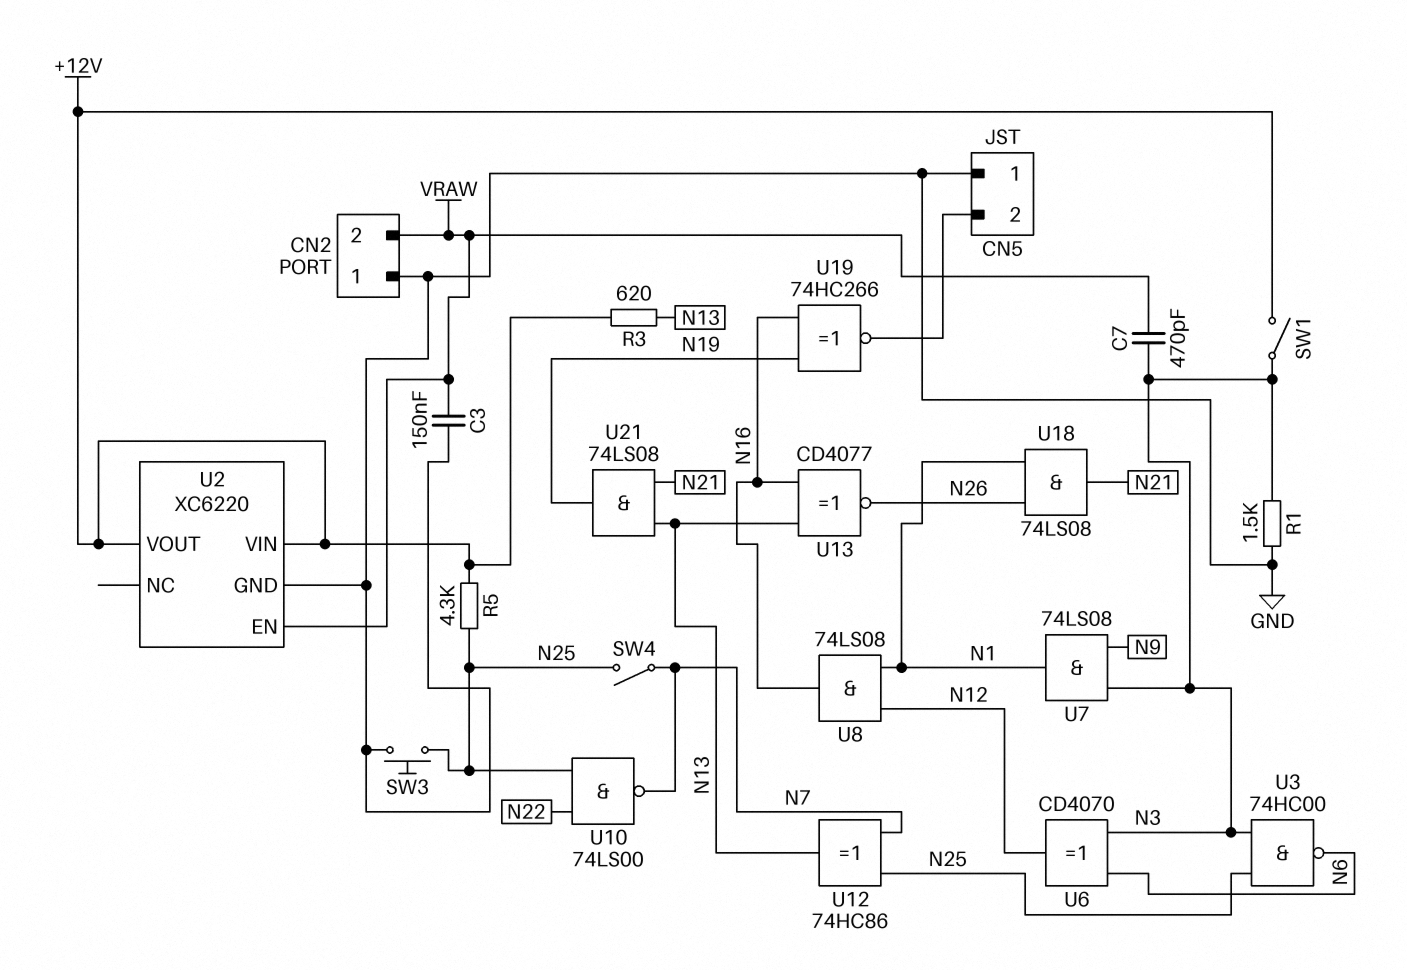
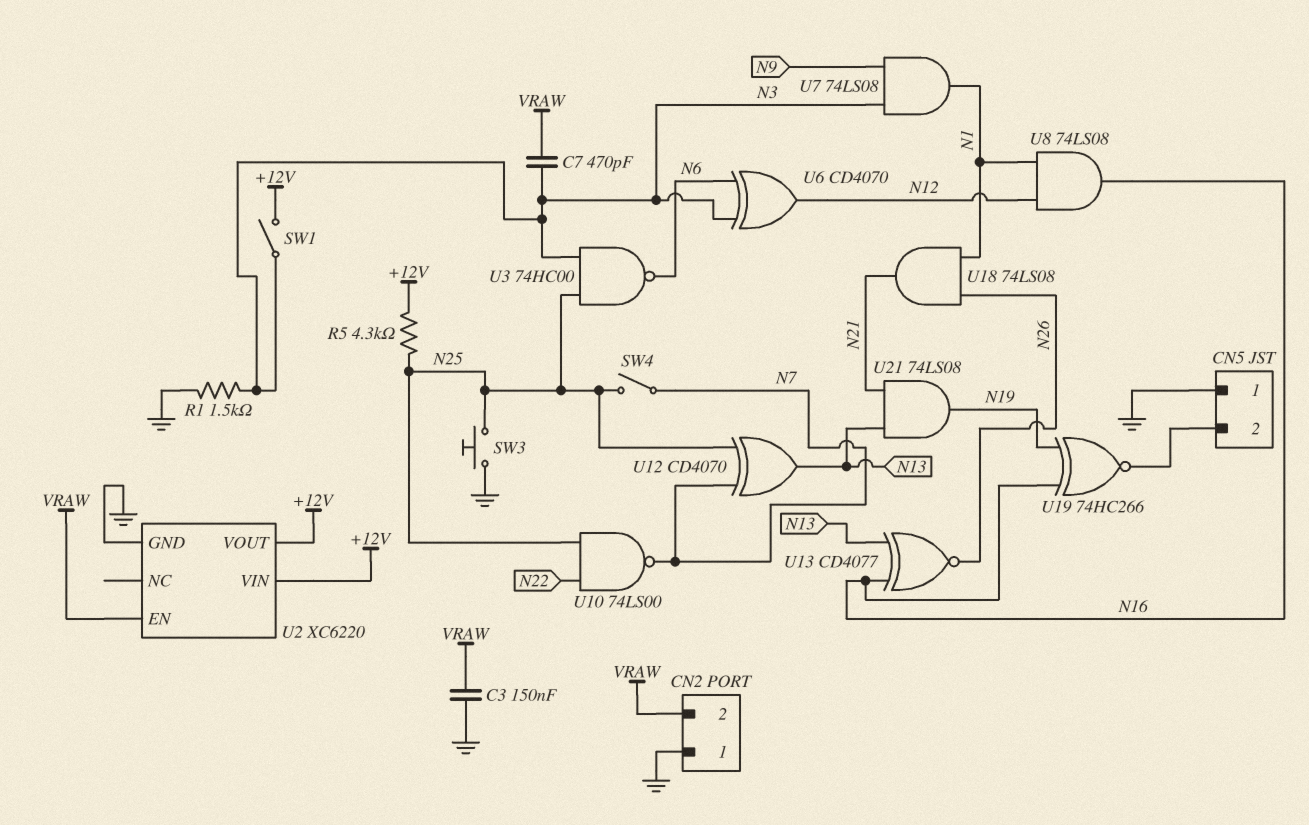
R3: 620 (+12V, N13) -> none
U12: XOR 74HC86 (in N7, in N25, out N13) -> XOR CD4070 (in N7, in N25, out N13)

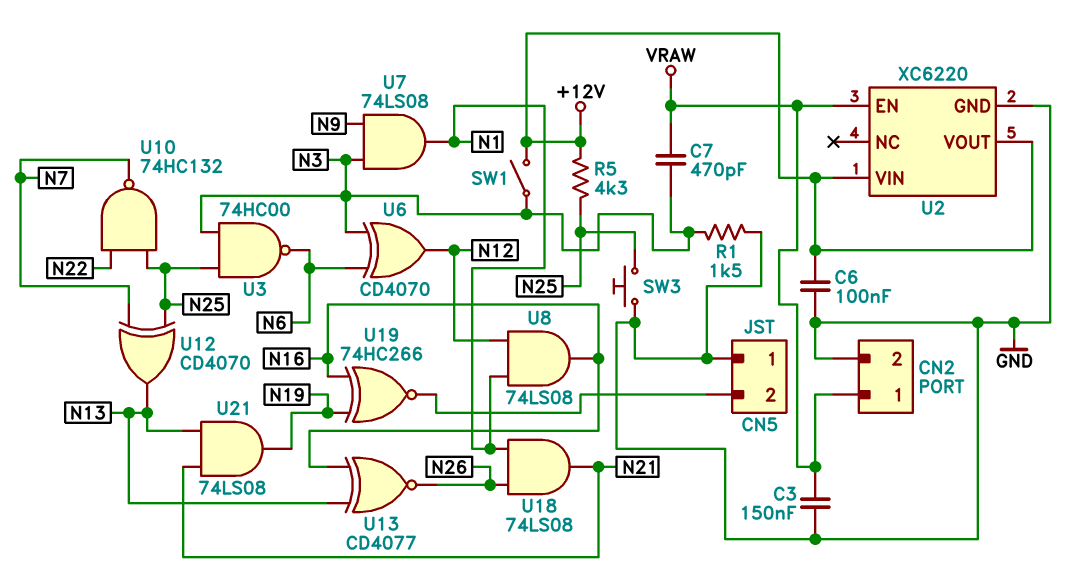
C6: none -> 100nF (+12V, GND)
CN2 pin 1: GND -> VRAW
CN2 pin 2: VRAW -> GND
SW4: switch (N7, N25) -> none
U10: NAND 74LS00 (in N22, in N25, out N7) -> NAND 74HC132 (in N22, in N25, out N7)

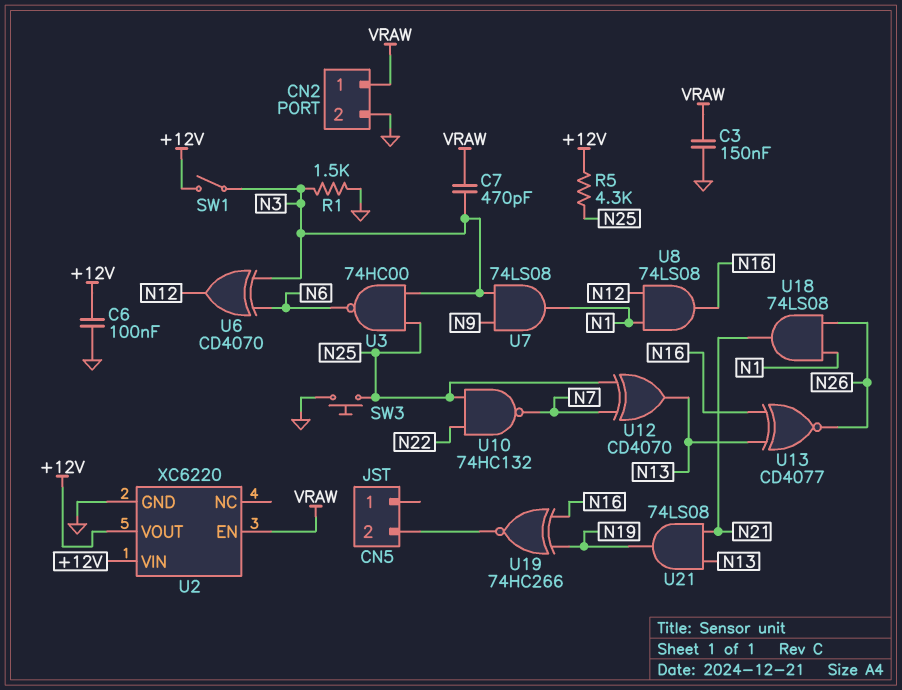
CN5 pin 1: GND -> none

